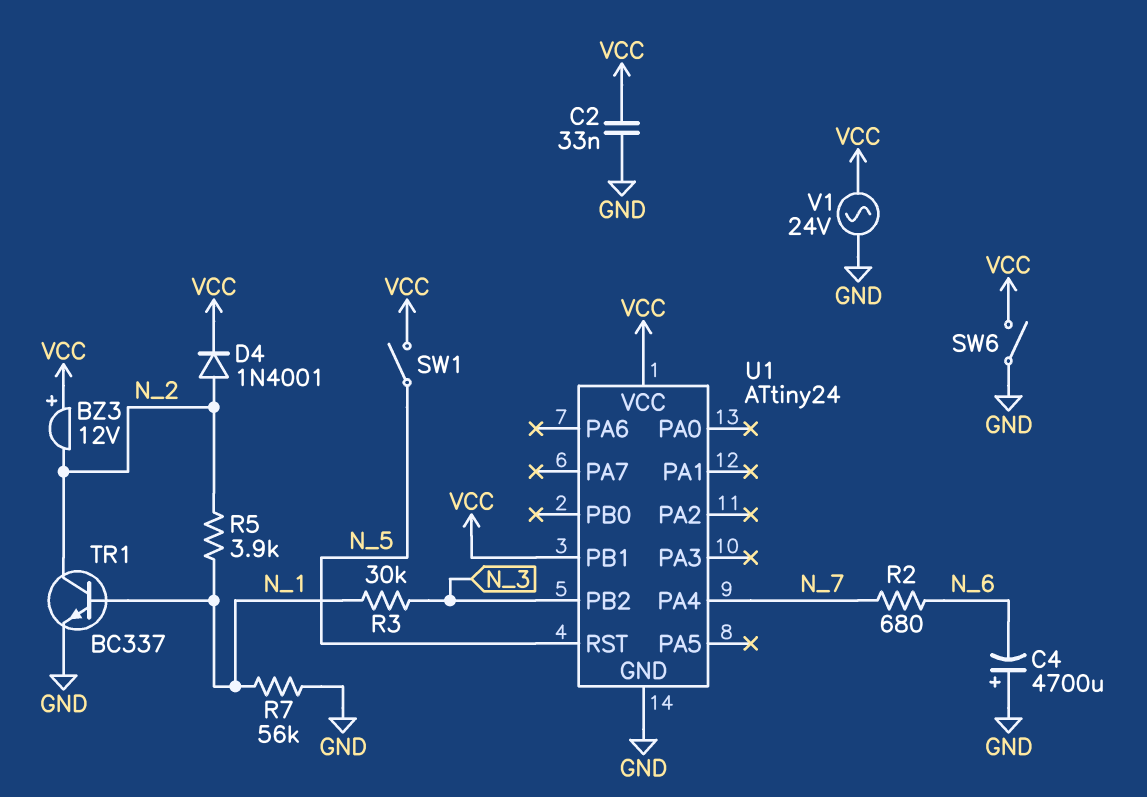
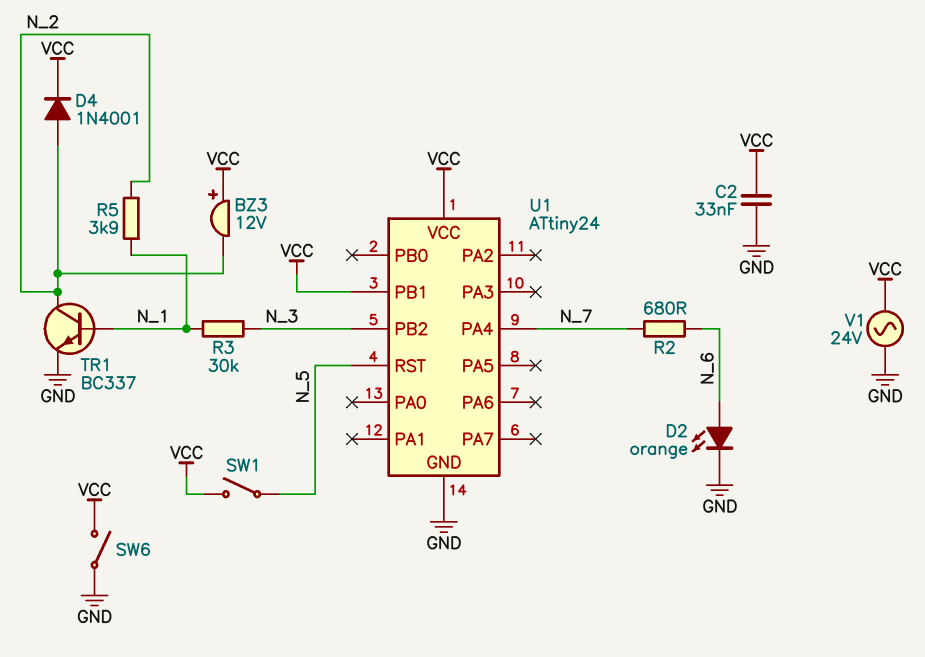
C4: 4700uF (plus GND, minus N_6) -> none
D2: none -> LED orange (A N_6, K GND)
R7: 56k (GND, N_1) -> none

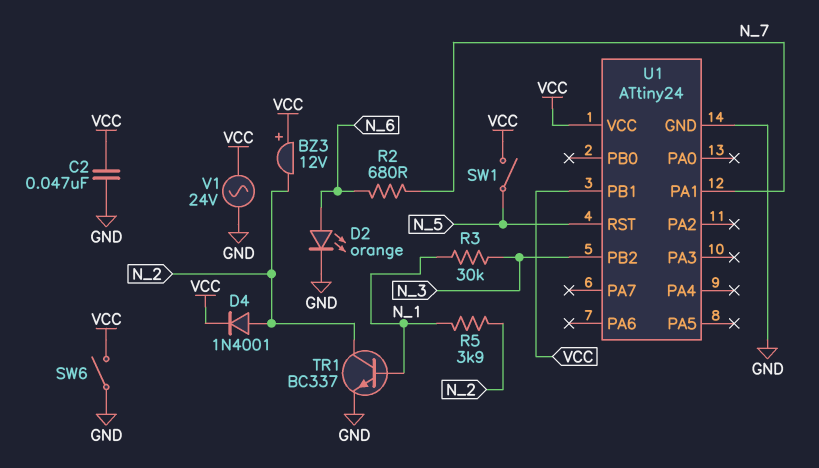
C2: 33nF (GND, VCC) -> 47nF (GND, VCC)
U1 pin PA1: none -> N_7
U1 pin PA4: N_7 -> none

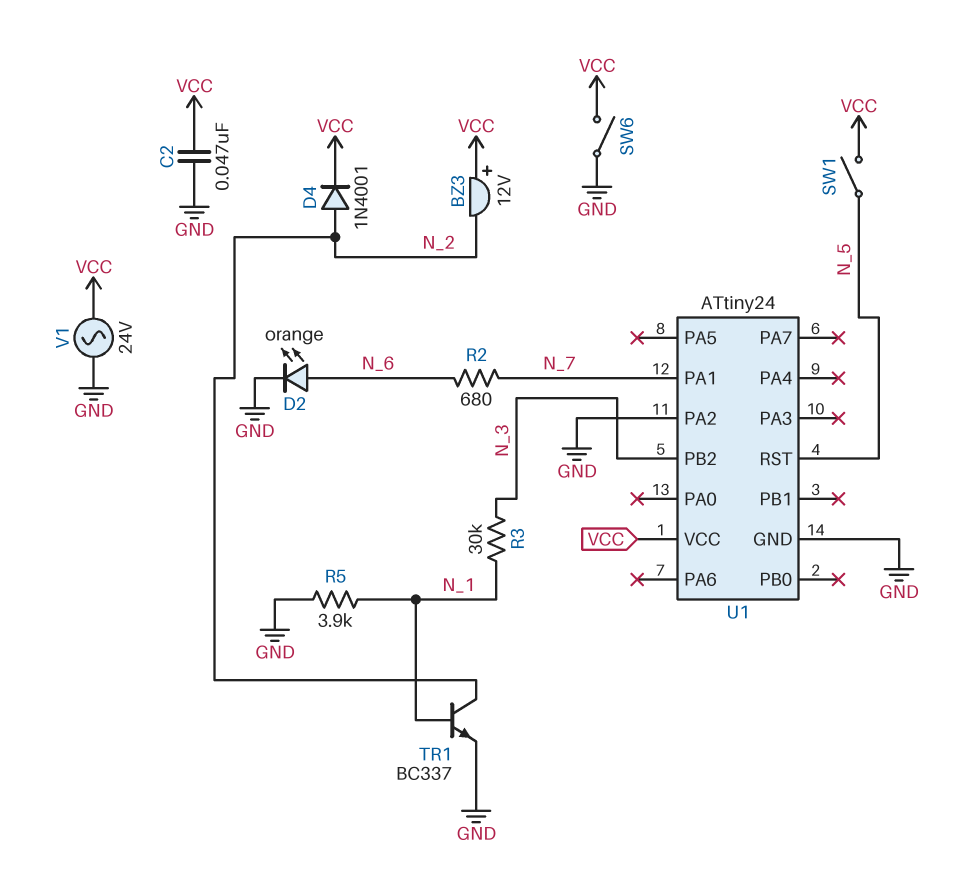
R5: 3.9k (N_1, N_2) -> 3.9k (GND, N_1)
U1 pin PA2: none -> GND
U1 pin PB1: VCC -> none

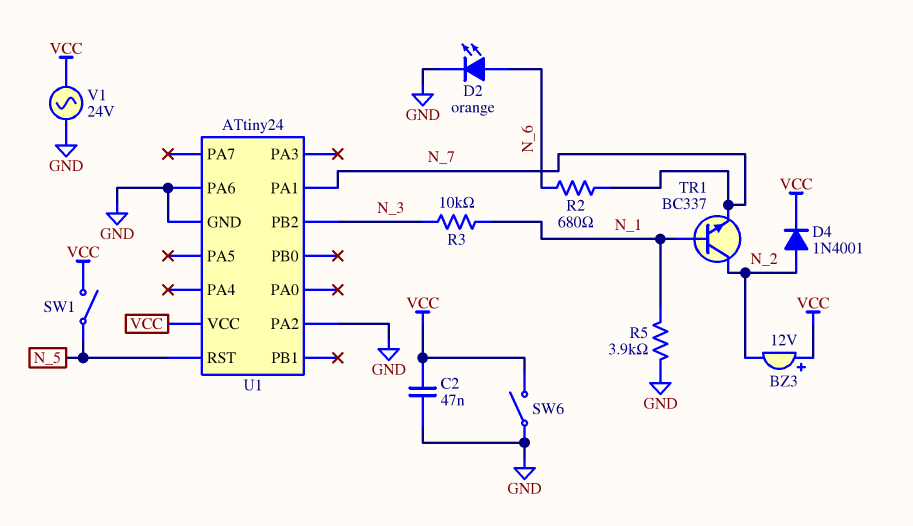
R3: 30k (N_1, N_3) -> 10k (N_1, N_3)
TR1: NPN BC337 (B N_1, C N_2, E GND) -> NPN BC337 (B N_1, C N_2, E N_7)
U1 pin PA6: none -> GND

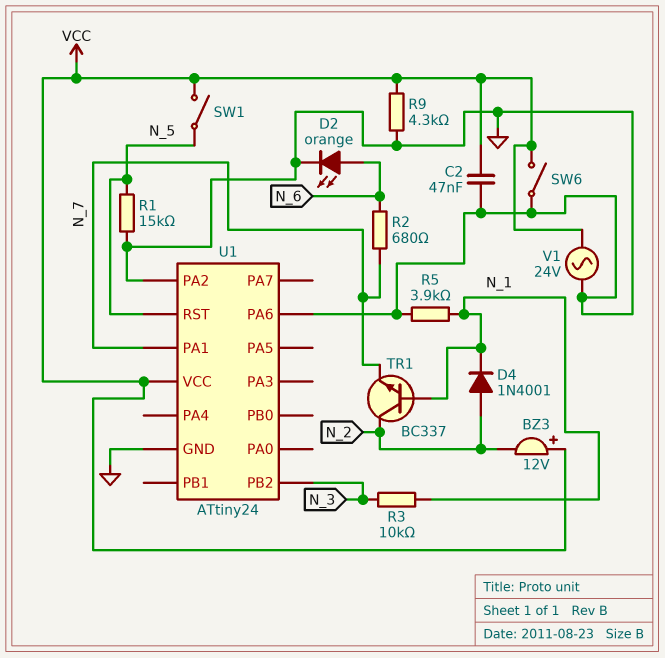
D4: diode 1N4001 (A N_2, K VCC) -> diode 1N4001 (A N_2, K N_1)
R1: none -> 15k (GND, N_5)
R9: none -> 4.3k (GND, VCC)

